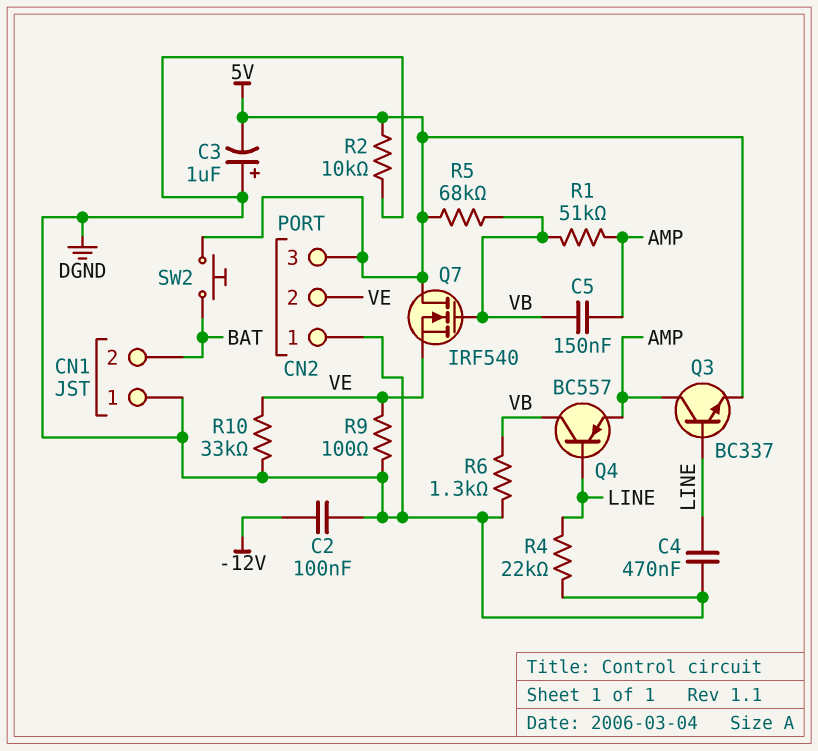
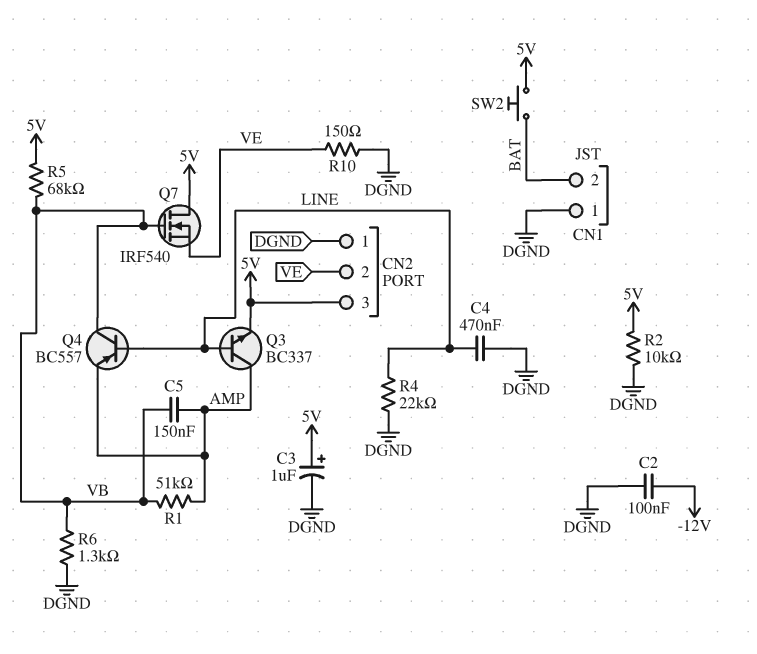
C3: 1uF (plus DGND, minus 5V) -> 1uF (plus 5V, minus DGND)
R9: 100 (DGND, VE) -> none
R10: 33k (DGND, VE) -> 150 (DGND, VE)

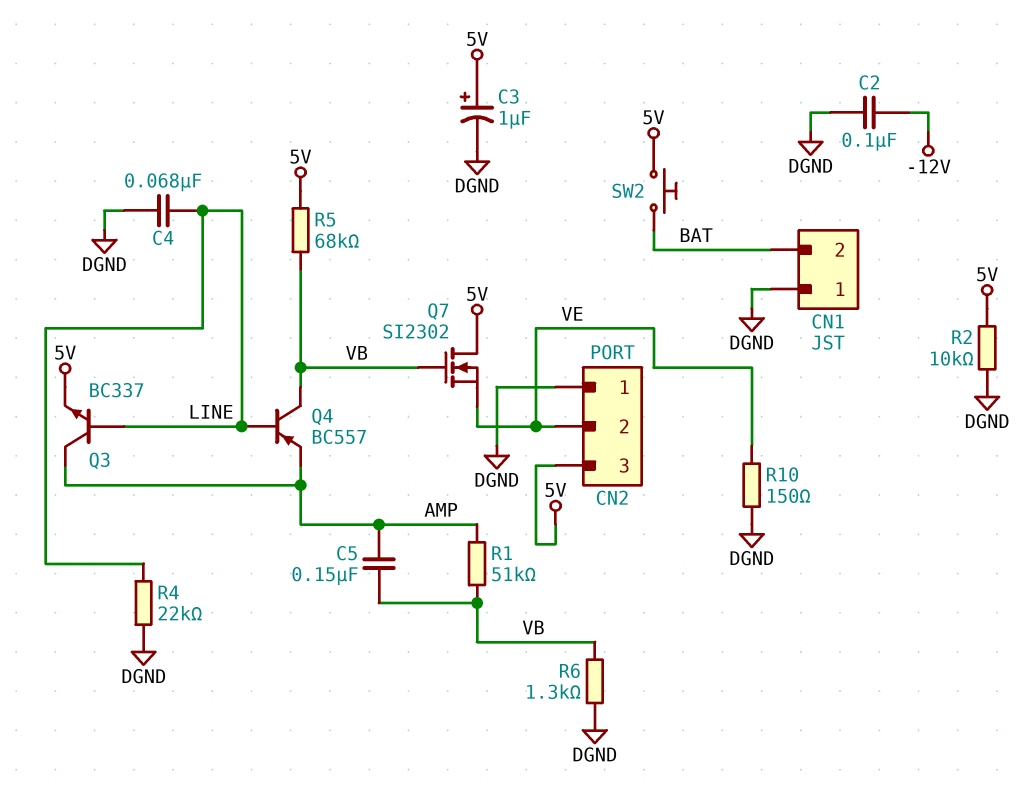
C4: 470nF (DGND, LINE) -> 68nF (DGND, LINE)
Q7: NMOS IRF540 (G VB, D 5V, S VE) -> NMOS SI2302 (G VB, D 5V, S VE)

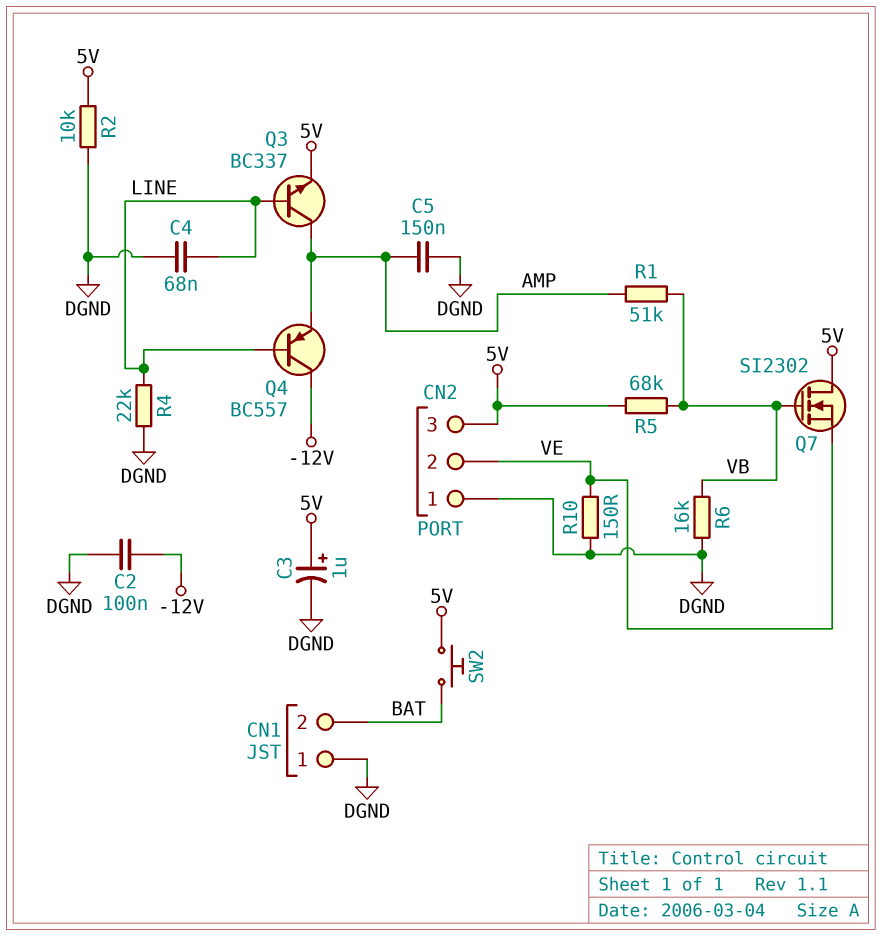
C5: 150nF (AMP, VB) -> 150nF (AMP, DGND)
Q4: PNP BC557 (B LINE, C VB, E AMP) -> PNP BC557 (B LINE, C -12V, E AMP)
R6: 1.3k (DGND, VB) -> 16k (DGND, VB)

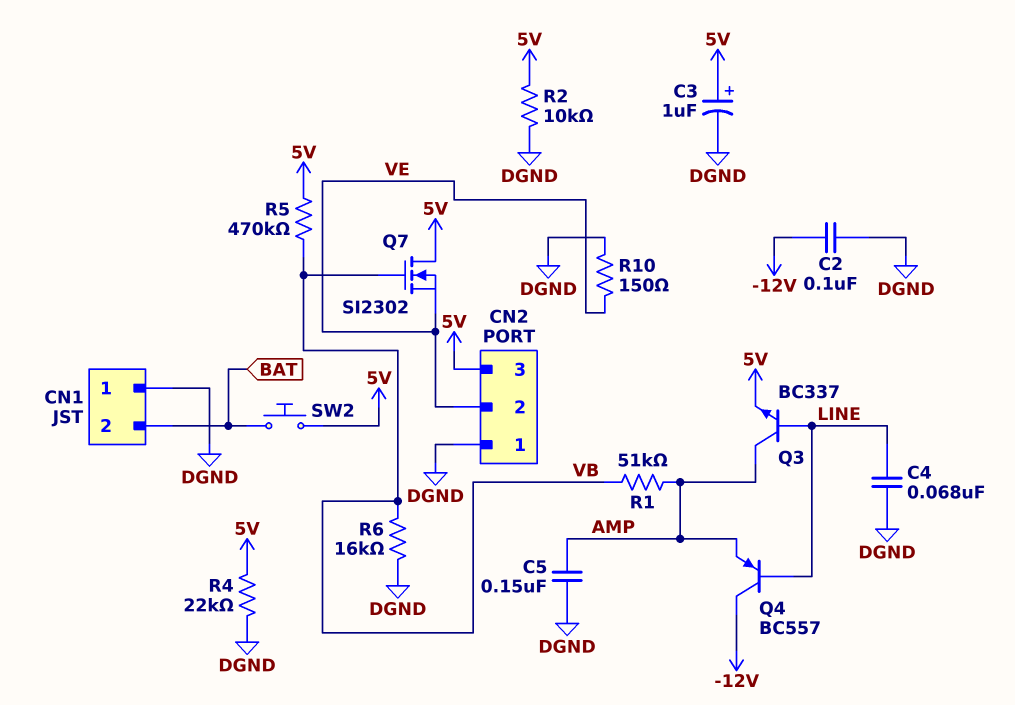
R4: 22k (DGND, LINE) -> 22k (5V, DGND)
R5: 68k (5V, VB) -> 470k (5V, VB)

